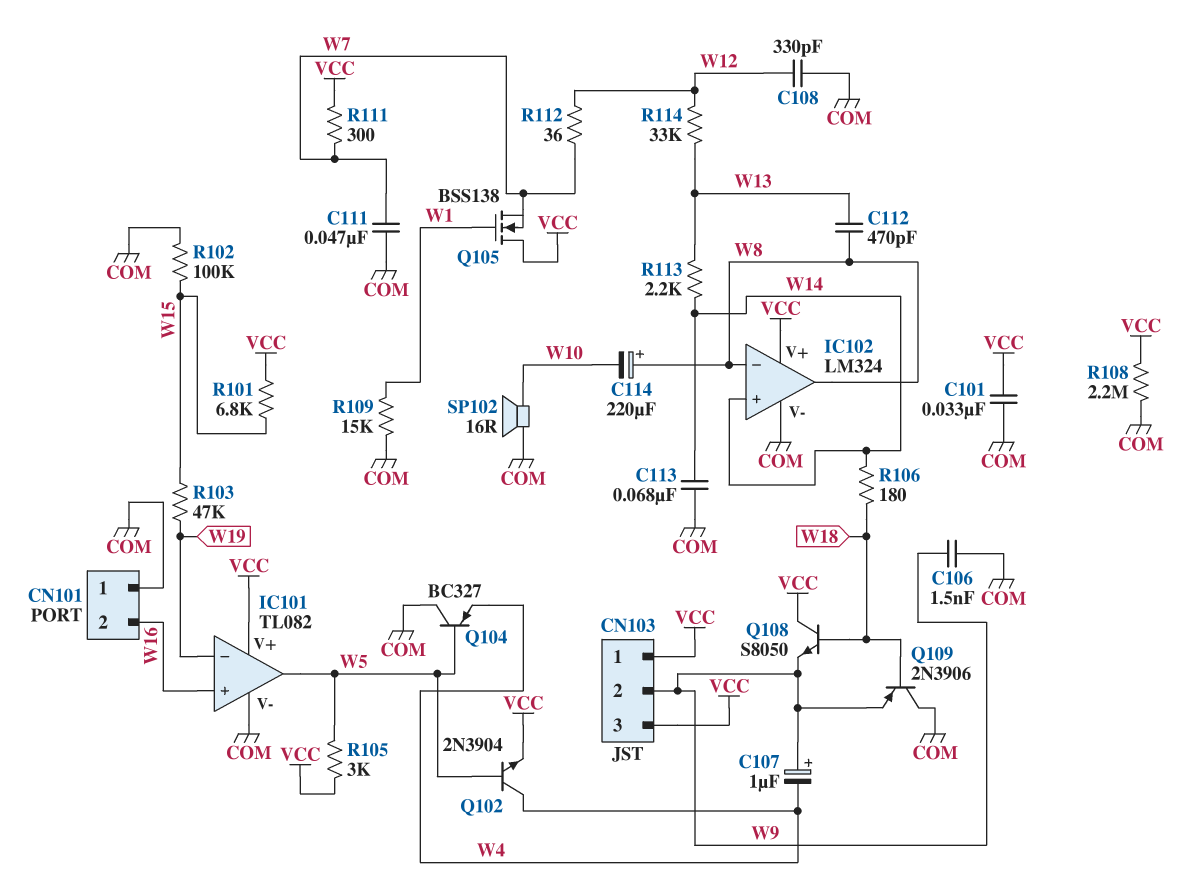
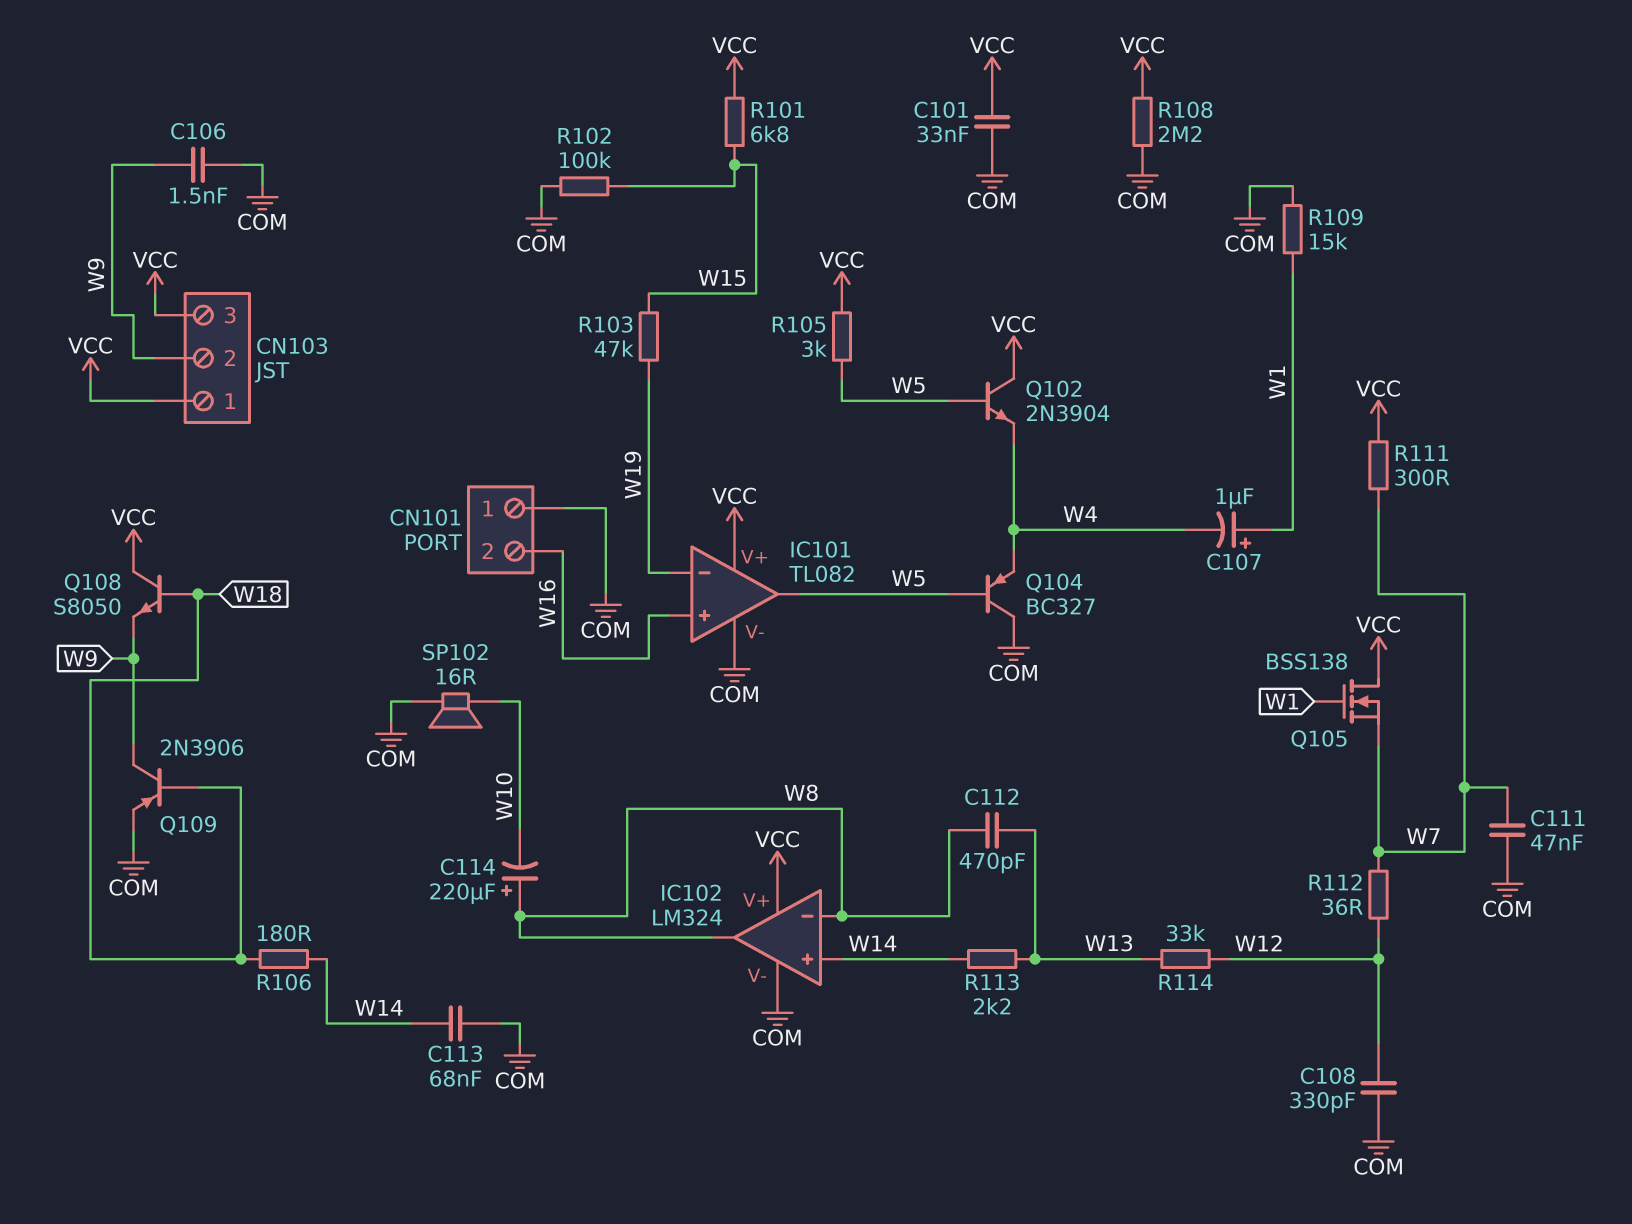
C107: 1uF (plus W9, minus W4) -> 1uF (plus W1, minus W4)
Q102: NPN 2N3904 (B W5, C W4, E VCC) -> NPN 2N3904 (B W5, C VCC, E W4)
Q109: PNP 2N3906 (B W18, C COM, E W9) -> PNP 2N3906 (B W18, C W9, E COM)

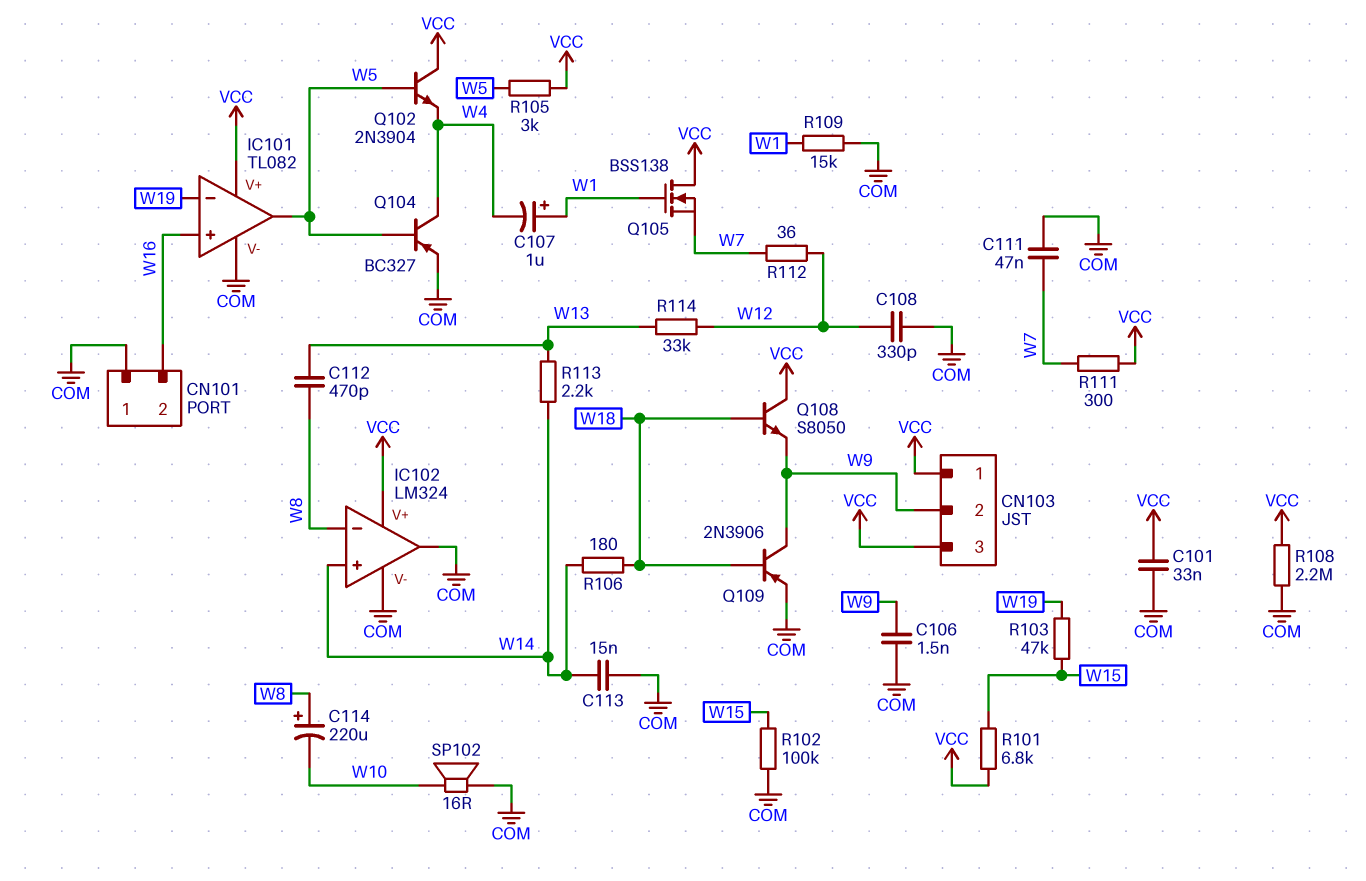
C113: 68nF (COM, W14) -> 15nF (COM, W14)
IC102 pin out: W8 -> COM
Q104: PNP BC327 (B W5, C COM, E W4) -> PNP BC327 (B W5, C W4, E COM)

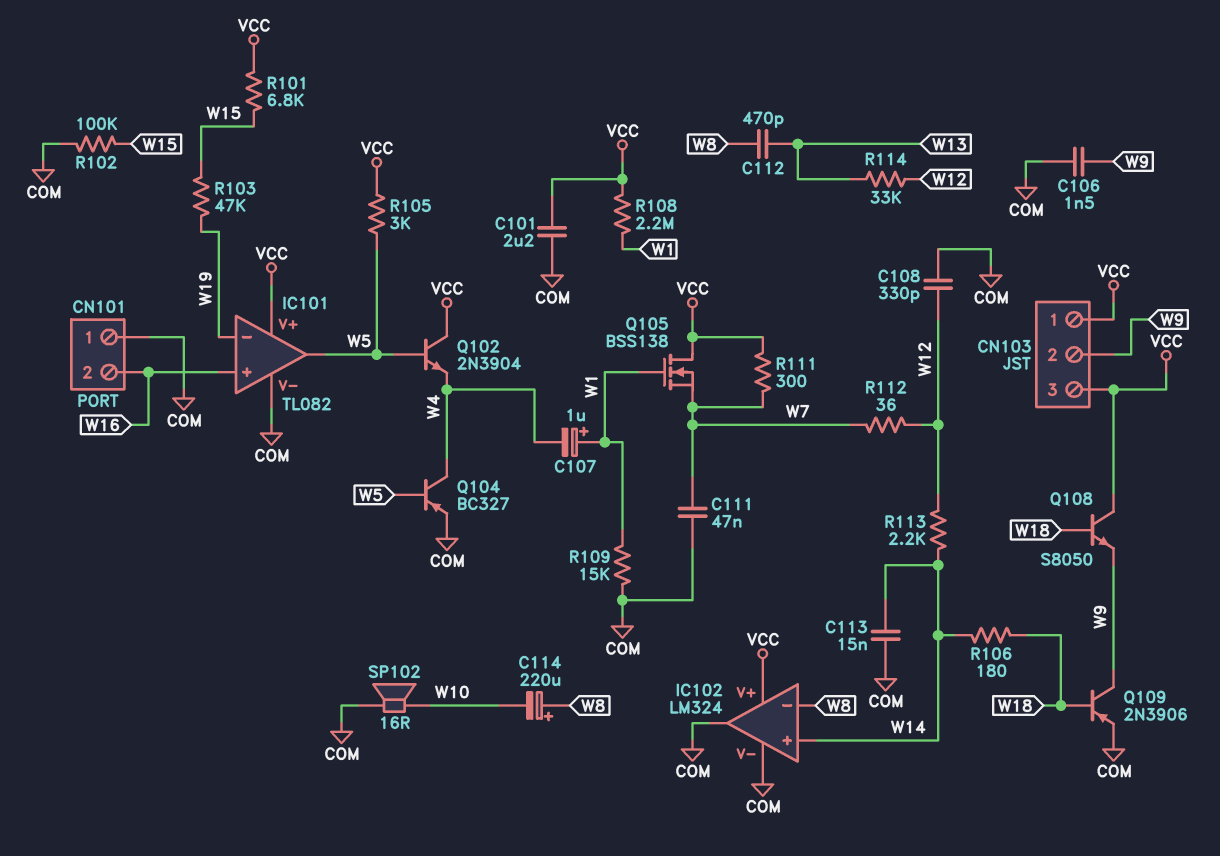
C101: 33nF (COM, VCC) -> 2.2uF (COM, VCC)
R108: 2.2M (COM, VCC) -> 2.2M (VCC, W1)
R113: 2.2k (W13, W14) -> 2.2k (W12, W14)

